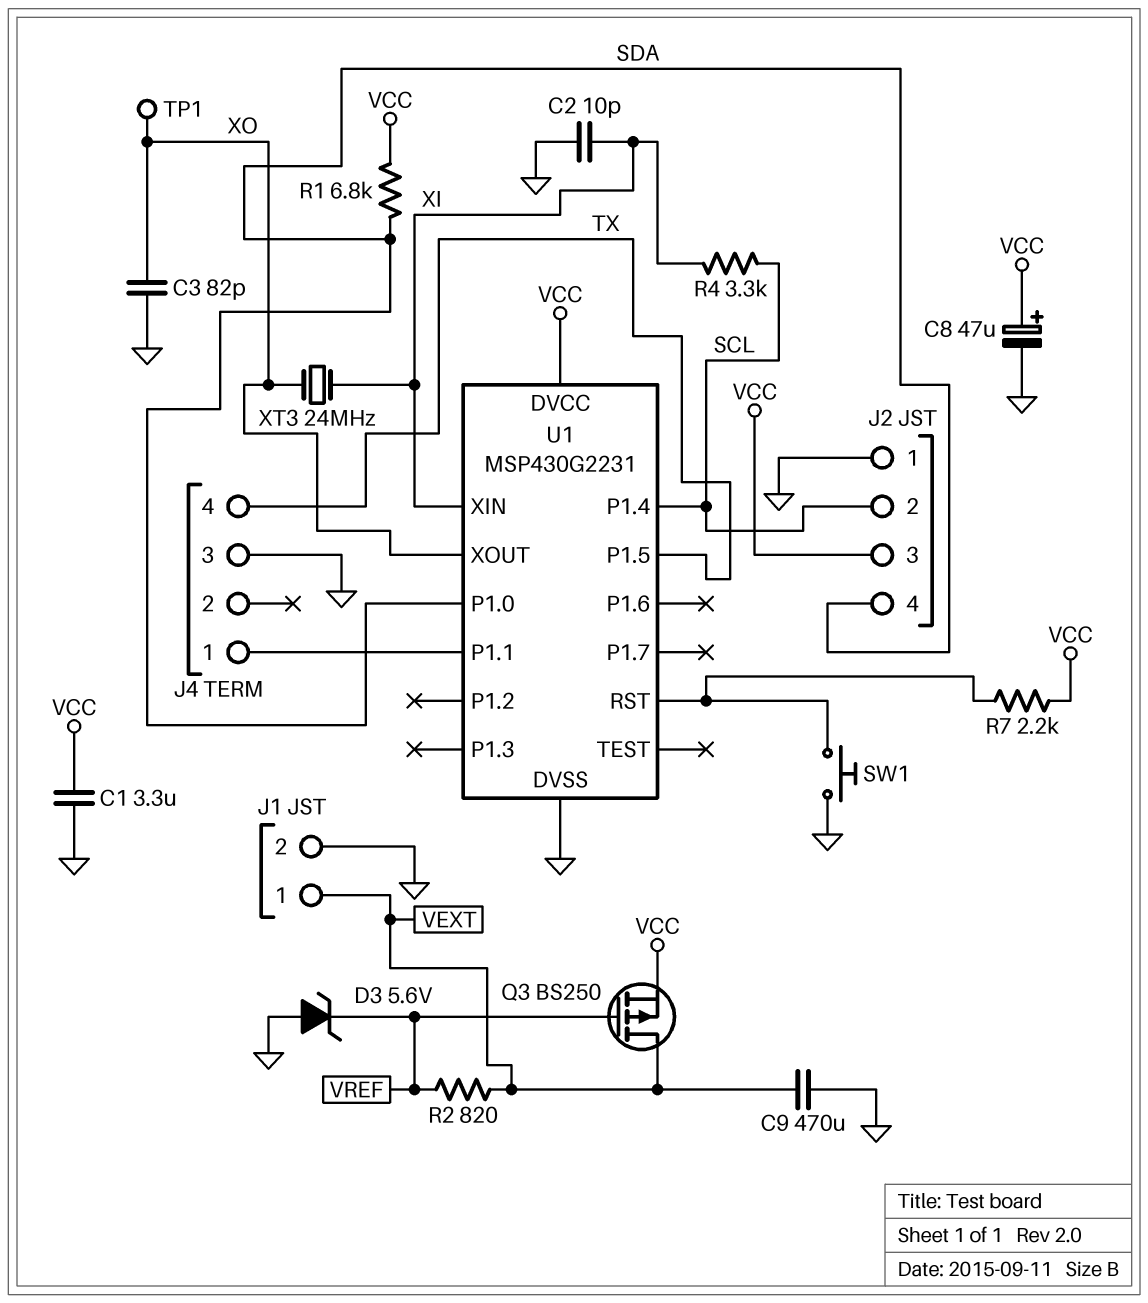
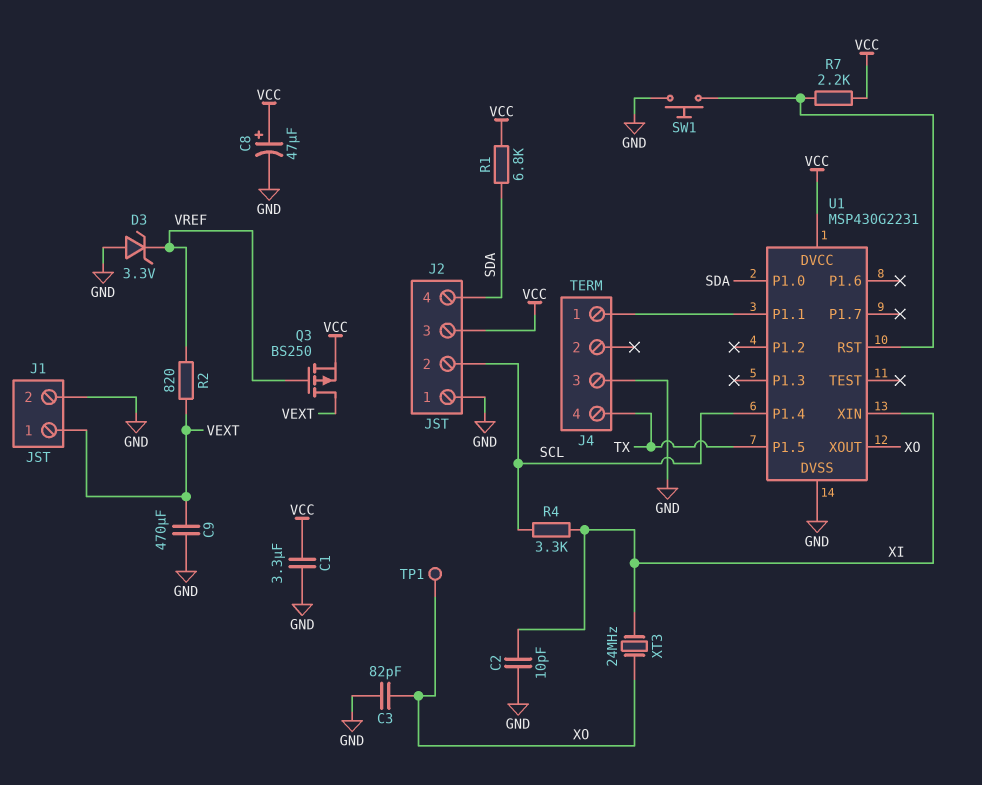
D3: zener 5.6V (A GND, K VREF) -> zener 3.3V (A GND, K VREF)

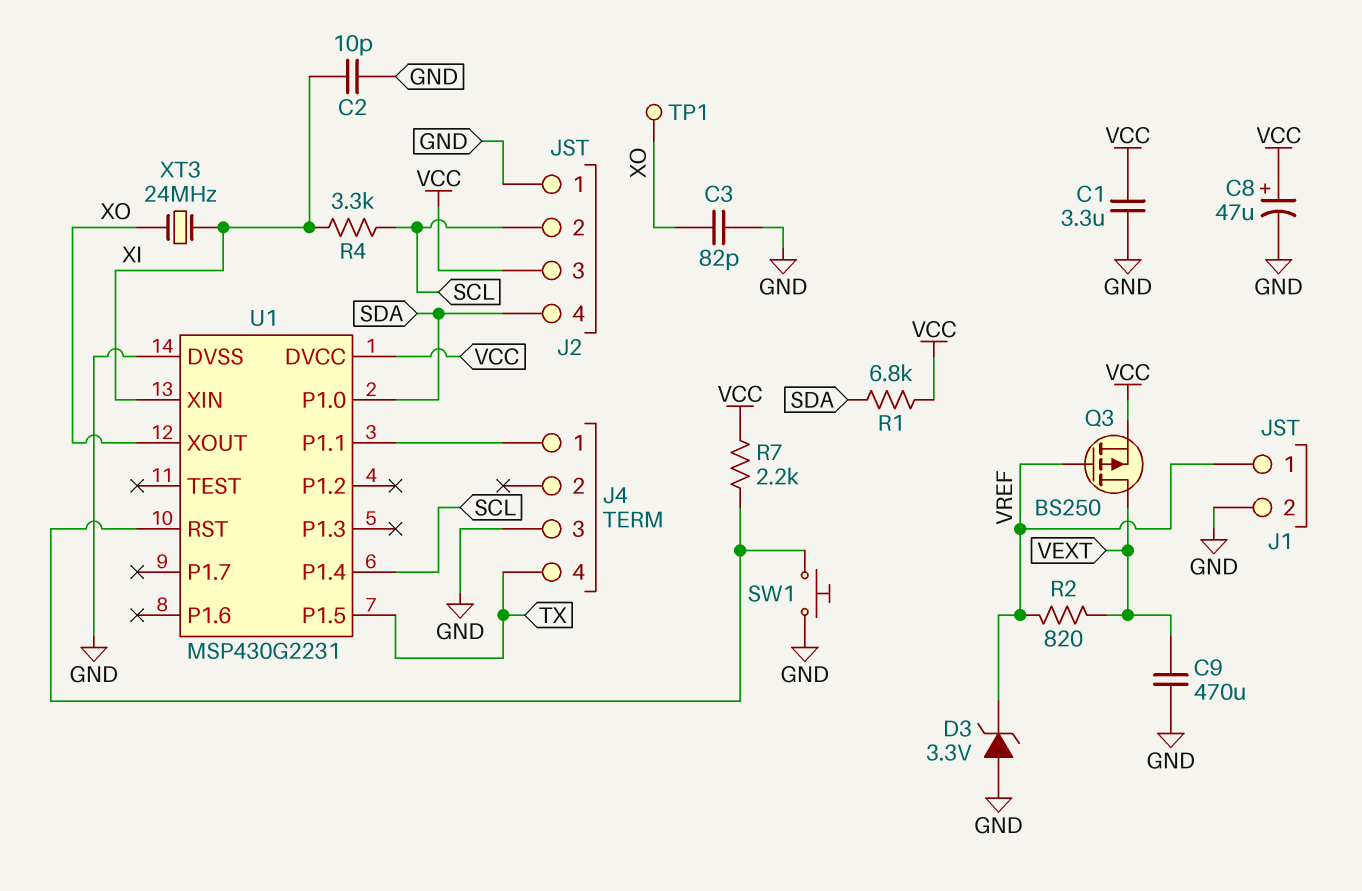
J1 pin 1: VEXT -> VREF

